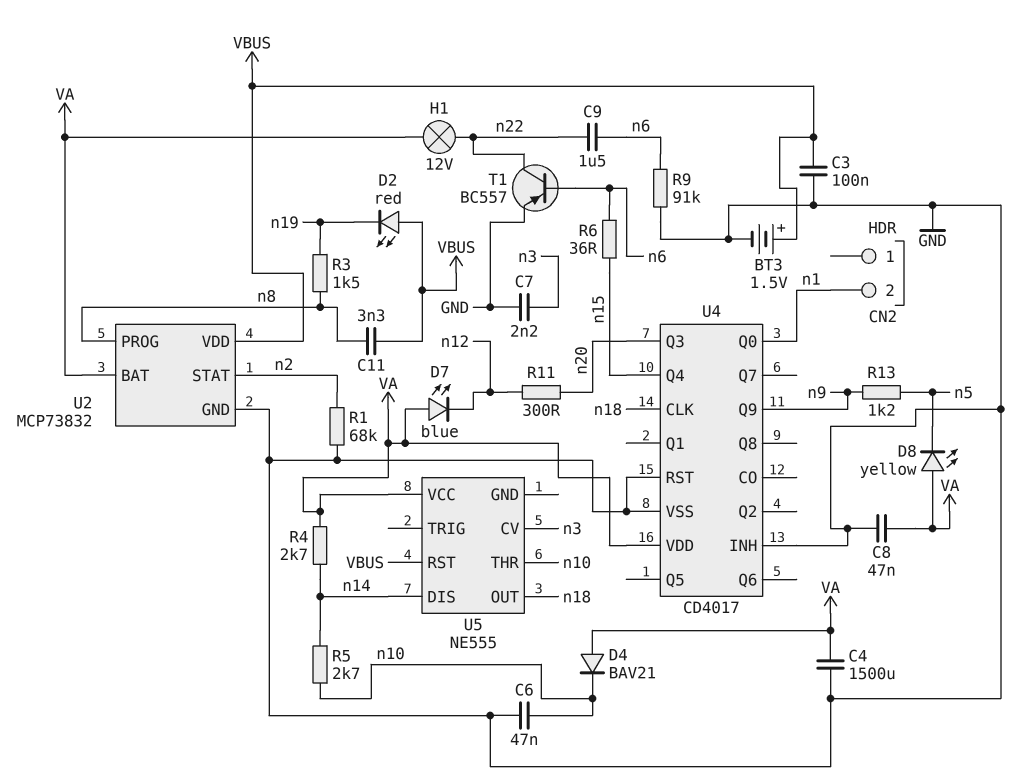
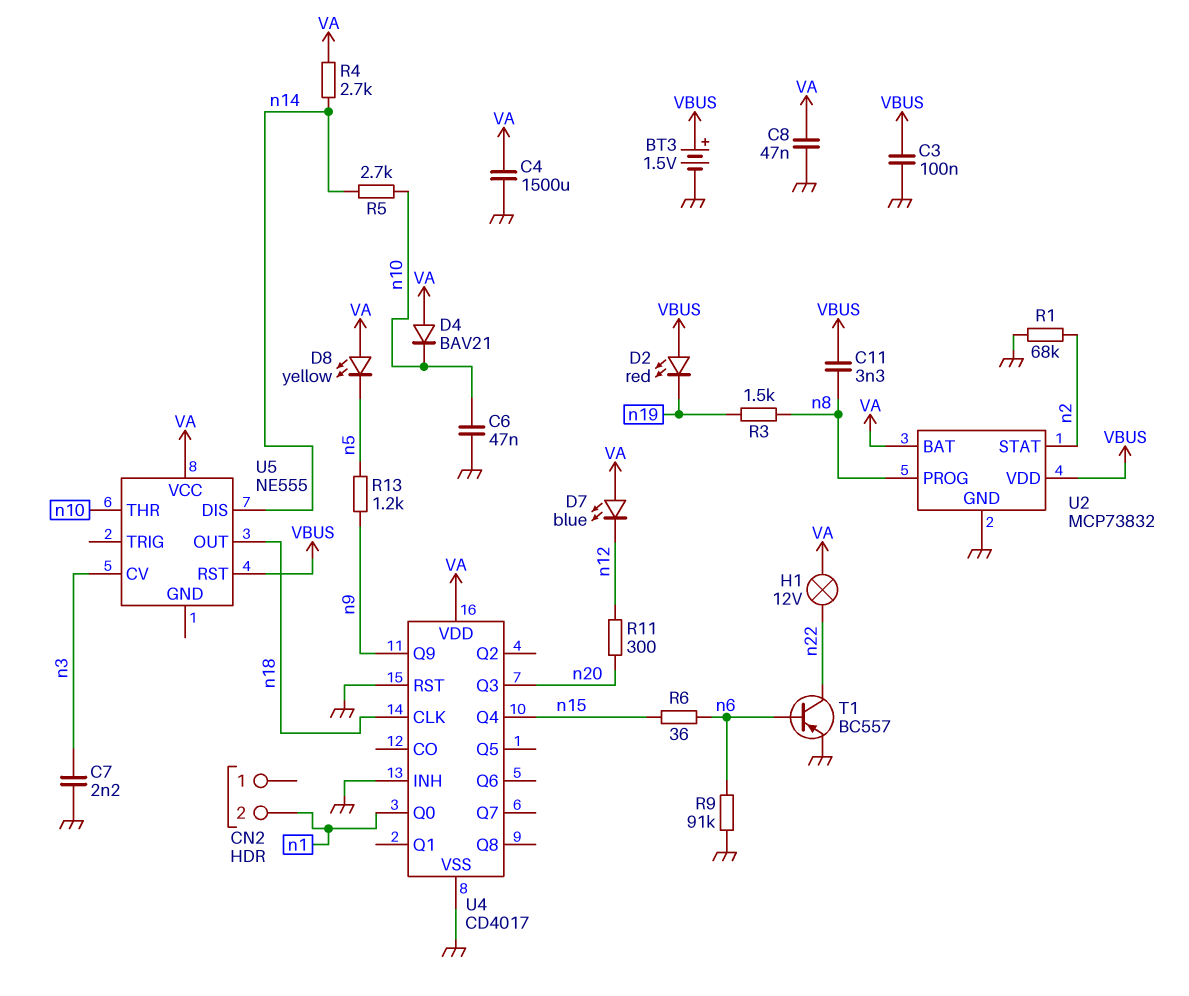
C9: 1.5uF (n6, n22) -> none

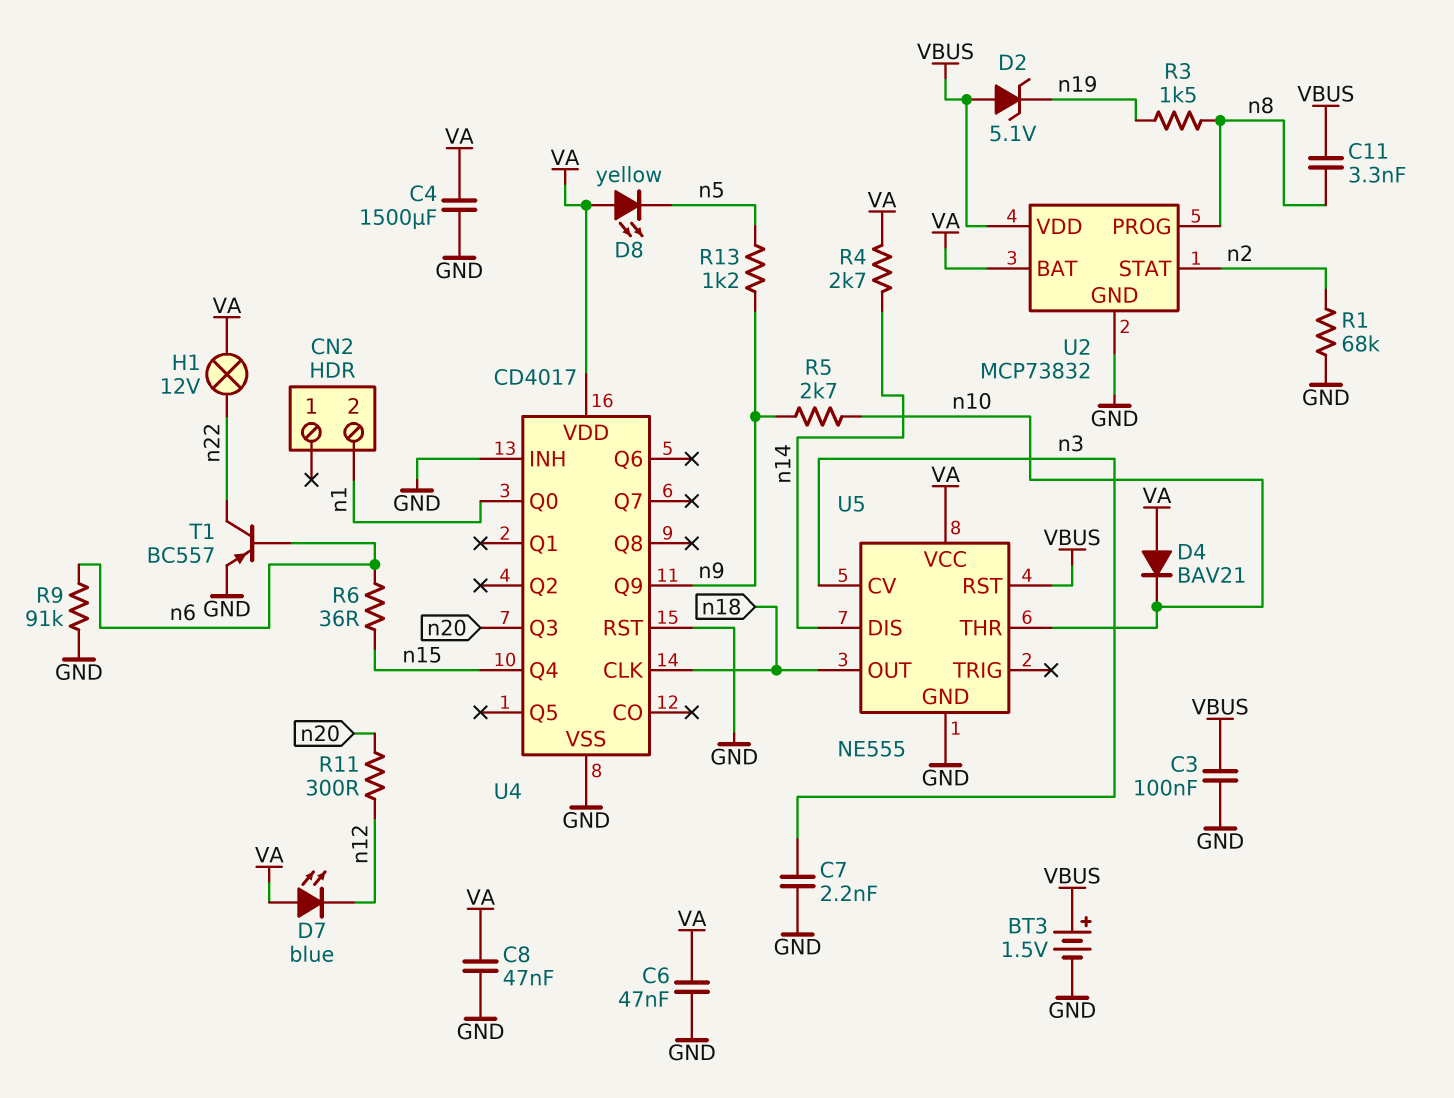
C6: 47nF (GND, n10) -> 47nF (GND, VA)
D2: LED red (A VBUS, K n19) -> zener 5.1V (A VBUS, K n19)
R5: 2.7k (n10, n14) -> 2.7k (n9, n10)
U5 pin GND: none -> GND

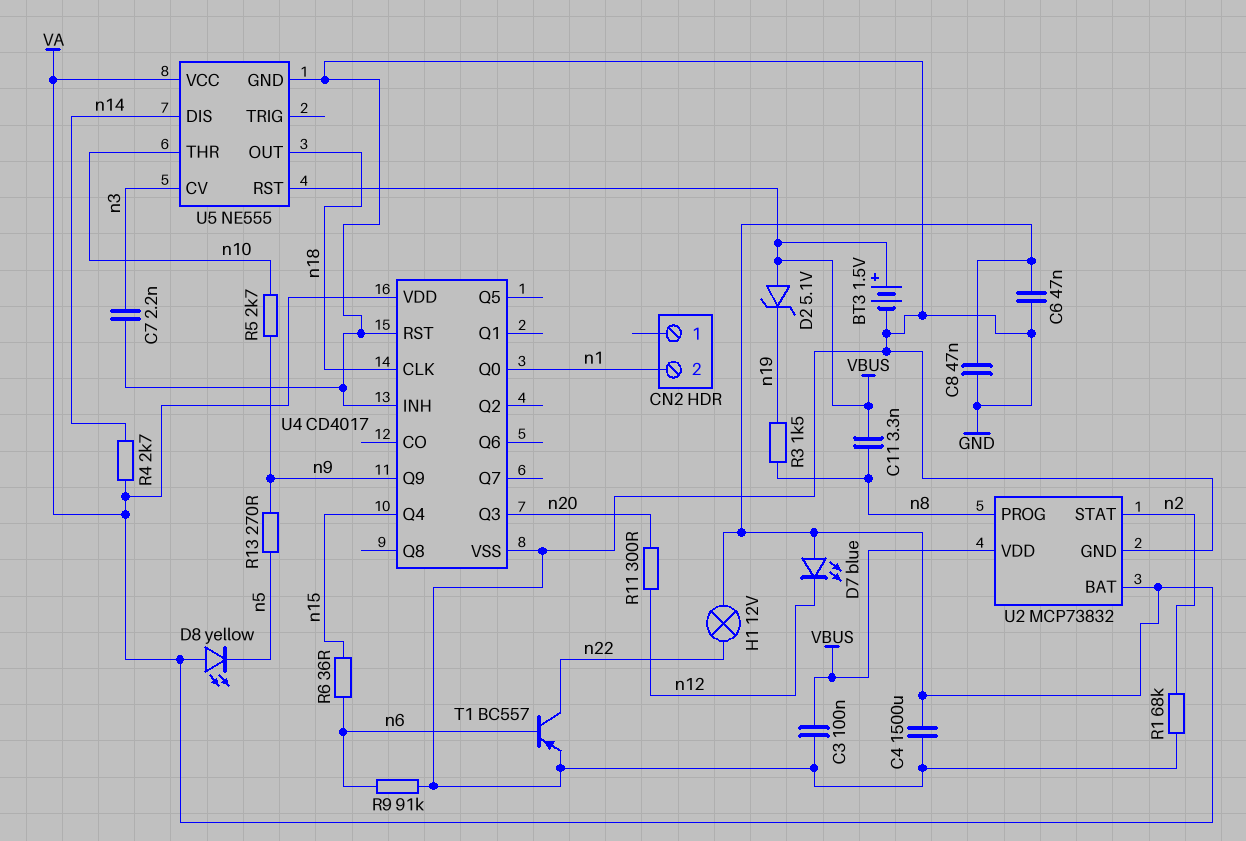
D4: diode BAV21 (A VA, K n10) -> none
R13: 1.2k (n5, n9) -> 270 (n5, n9)

